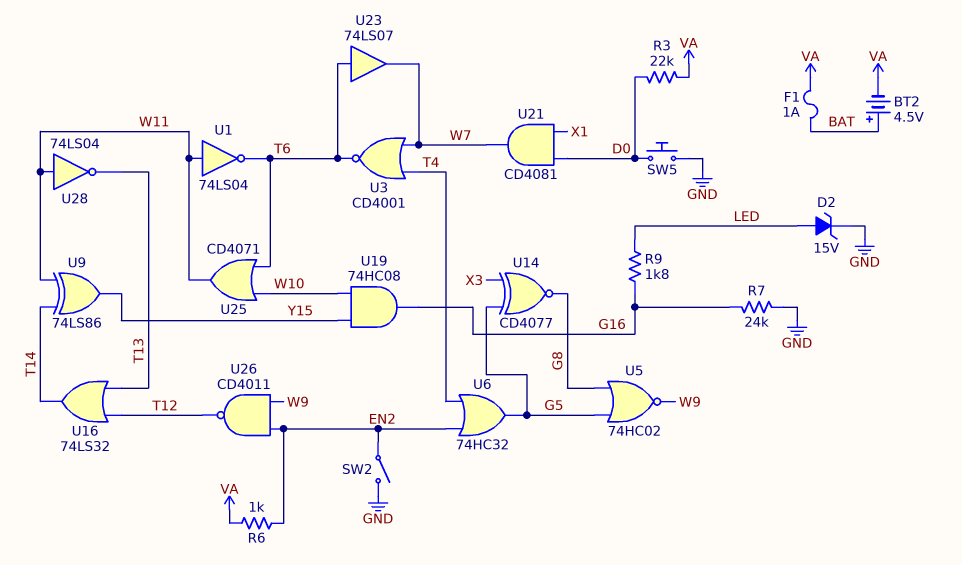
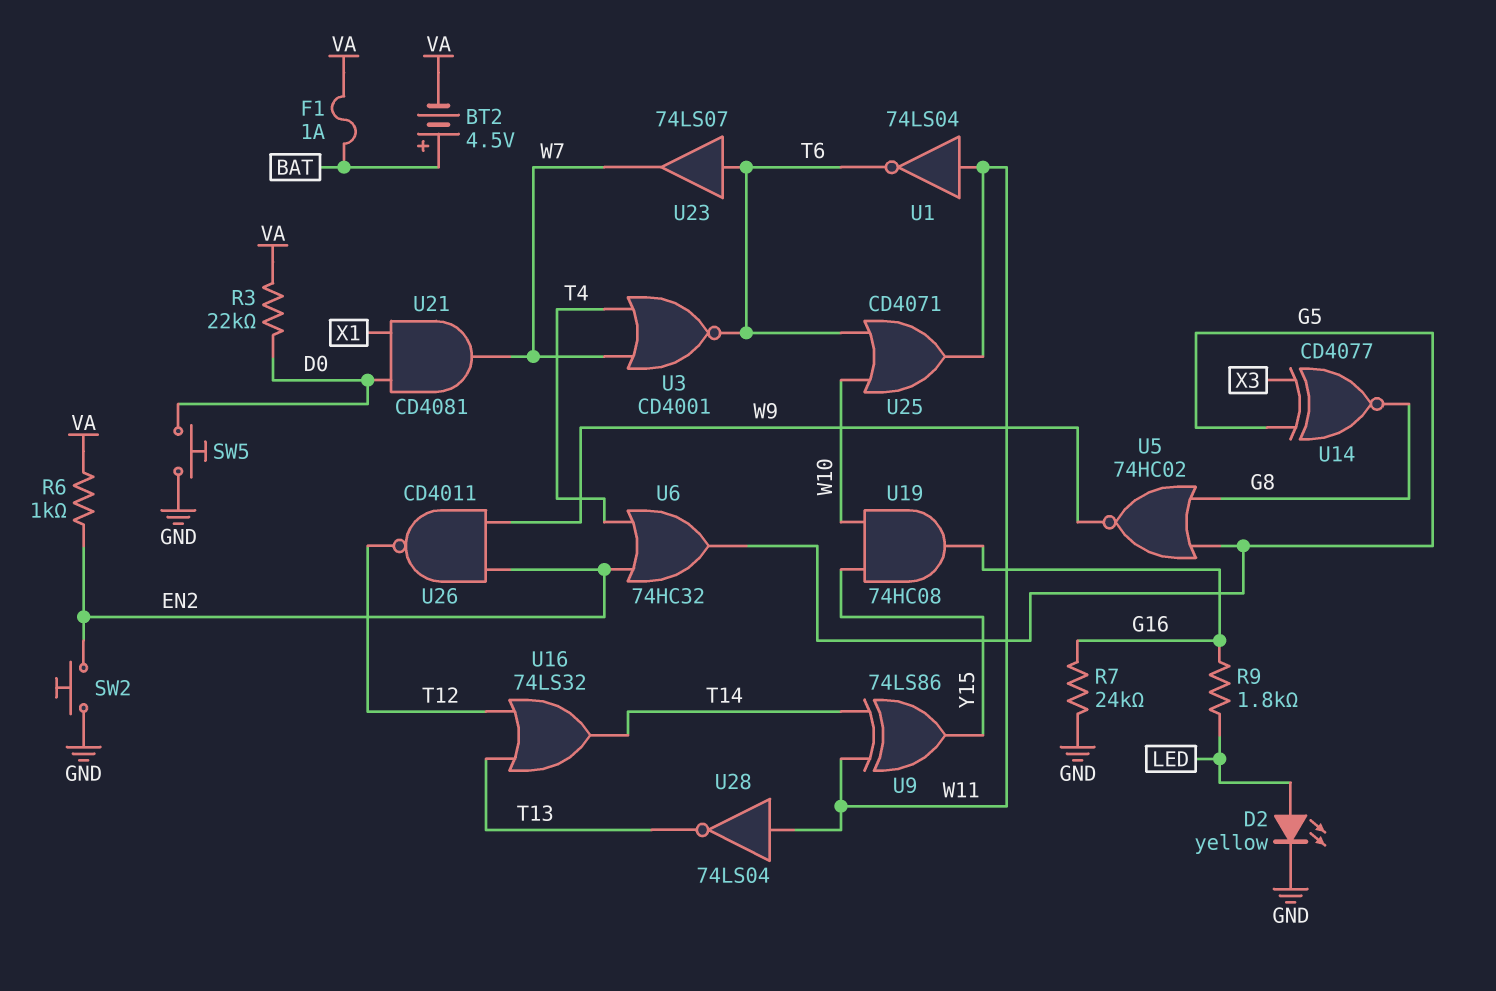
D2: zener 15V (A LED, K GND) -> LED yellow (A LED, K GND)
SW2: switch (EN2, GND) -> button (EN2, GND)

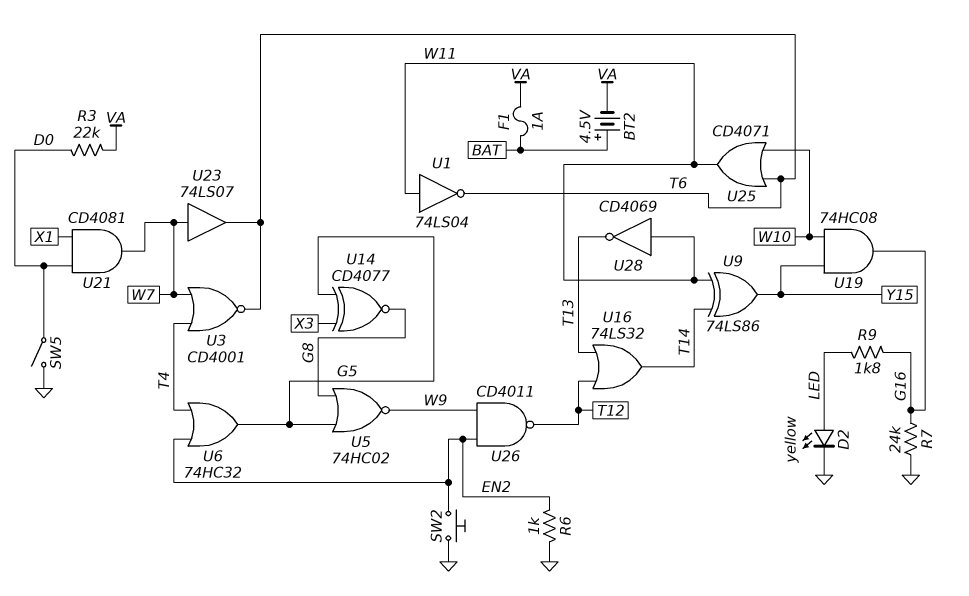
R6: 1k (EN2, VA) -> 1k (EN2, GND)
SW5: button (D0, GND) -> switch (D0, GND)
U23: buffer 74LS07 (in T6, out W7) -> buffer 74LS07 (in W7, out T6)
U28: NOT 74LS04 (in W11, out T13) -> NOT CD4069 (in W11, out T13)

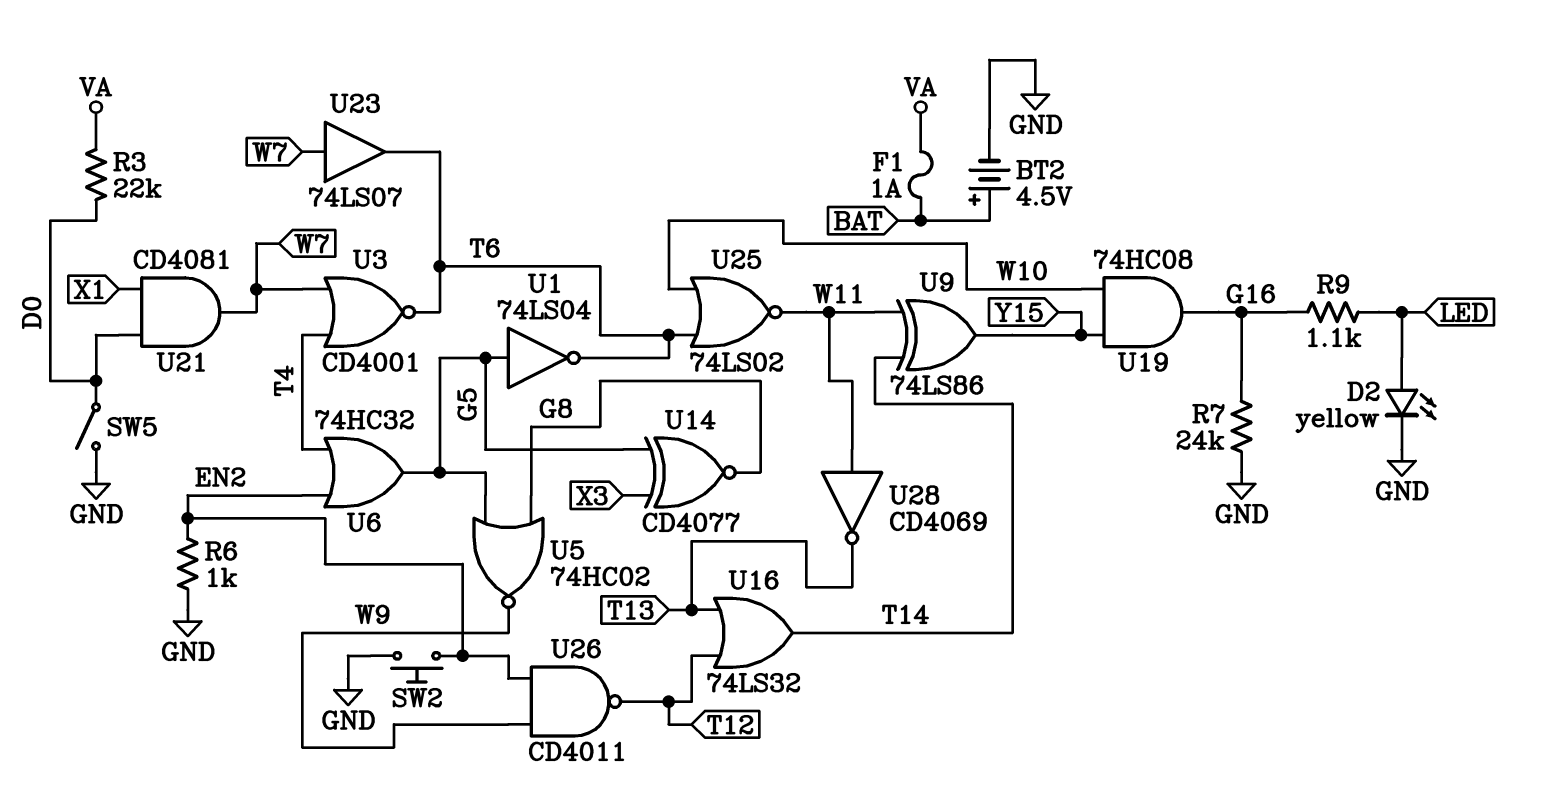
BT2: 4.5V (plus BAT, minus VA) -> 4.5V (plus BAT, minus GND)
R9: 1.8k (G16, LED) -> 1.1k (G16, LED)
U1: NOT 74LS04 (in W11, out T6) -> NOT 74LS04 (in G5, out T6)
U25: OR CD4071 (in T6, in W10, out W11) -> NOR 74LS02 (in T6, in W10, out W11)

